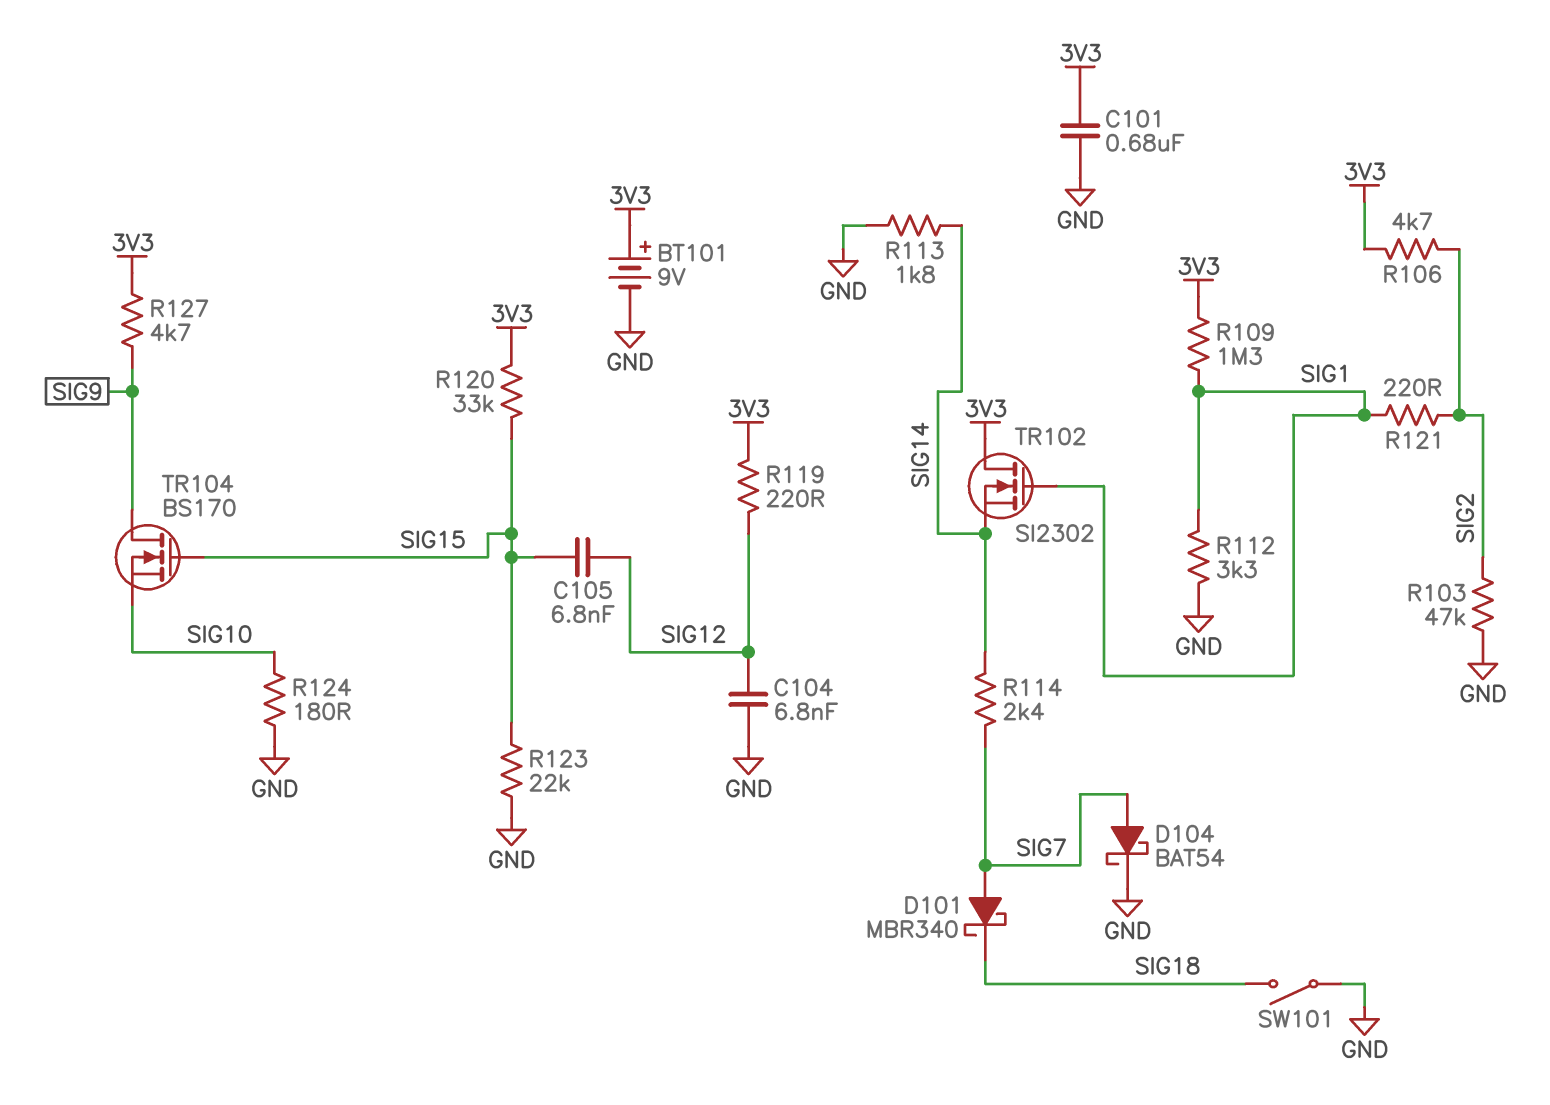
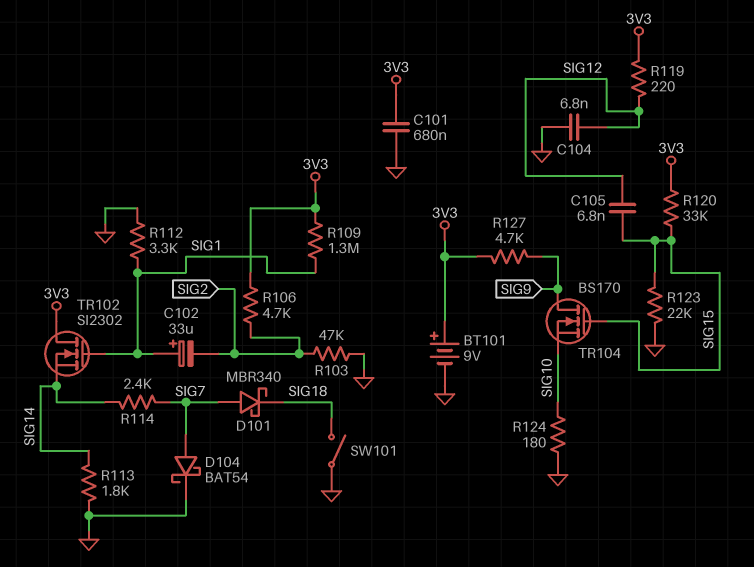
C102: none -> 33uF (plus SIG1, minus SIG2)
R121: 220 (SIG1, SIG2) -> none

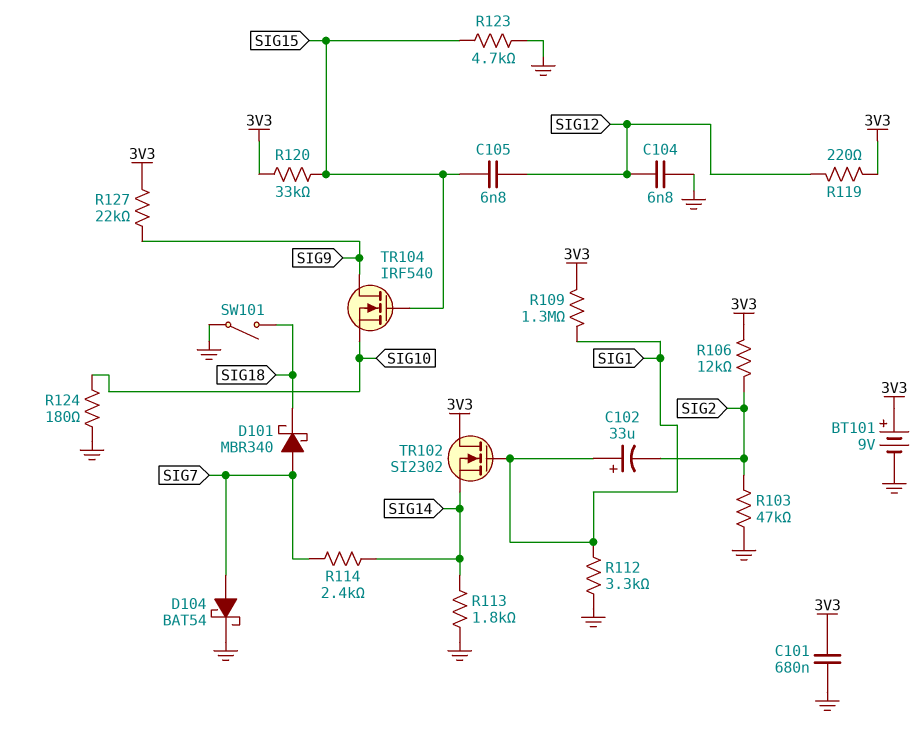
R106: 4.7k (3V3, SIG2) -> 12k (3V3, SIG2)
R123: 22k (GND, SIG15) -> 4.7k (GND, SIG15)
R127: 4.7k (3V3, SIG9) -> 22k (3V3, SIG9)
TR104: NMOS BS170 (G SIG15, D SIG9, S SIG10) -> NMOS IRF540 (G SIG15, D SIG9, S SIG10)

